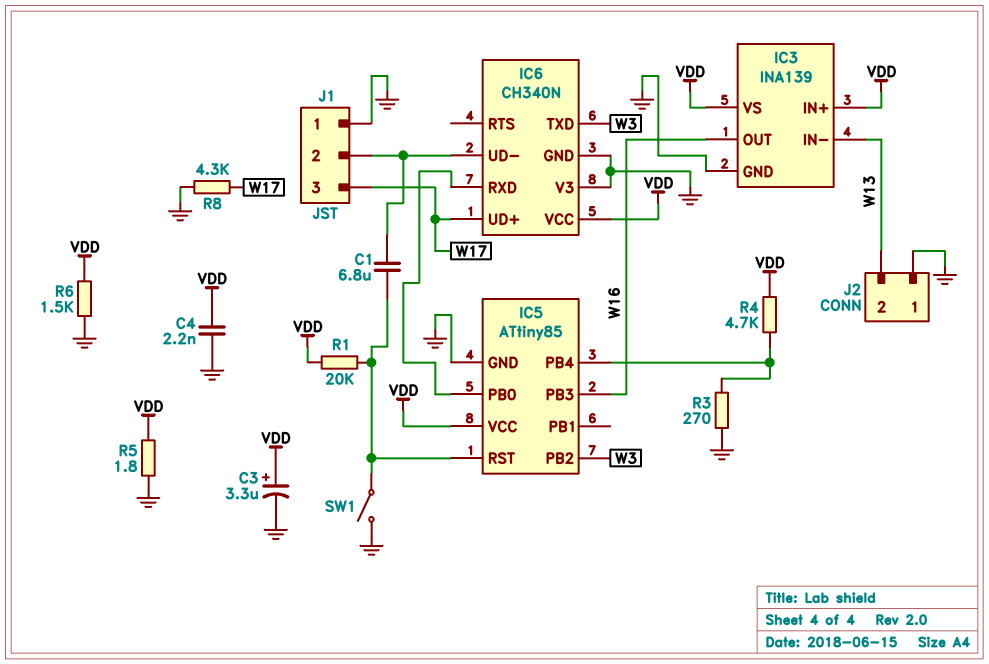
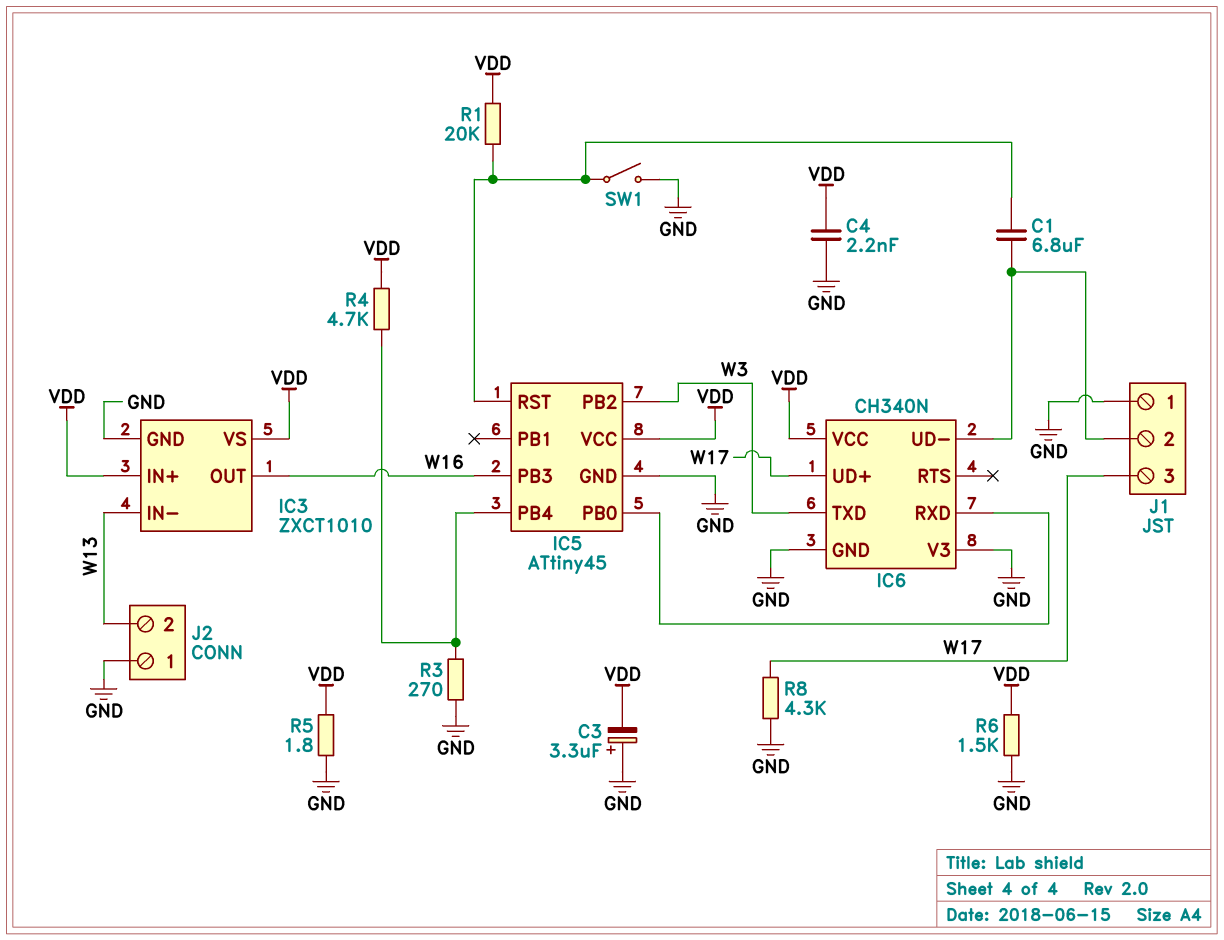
C3: 3.3uF (plus VDD, minus GND) -> 3.3uF (plus GND, minus VDD)
IC3: INA139 -> ZXCT1010
IC5: ATtiny85 -> ATtiny45

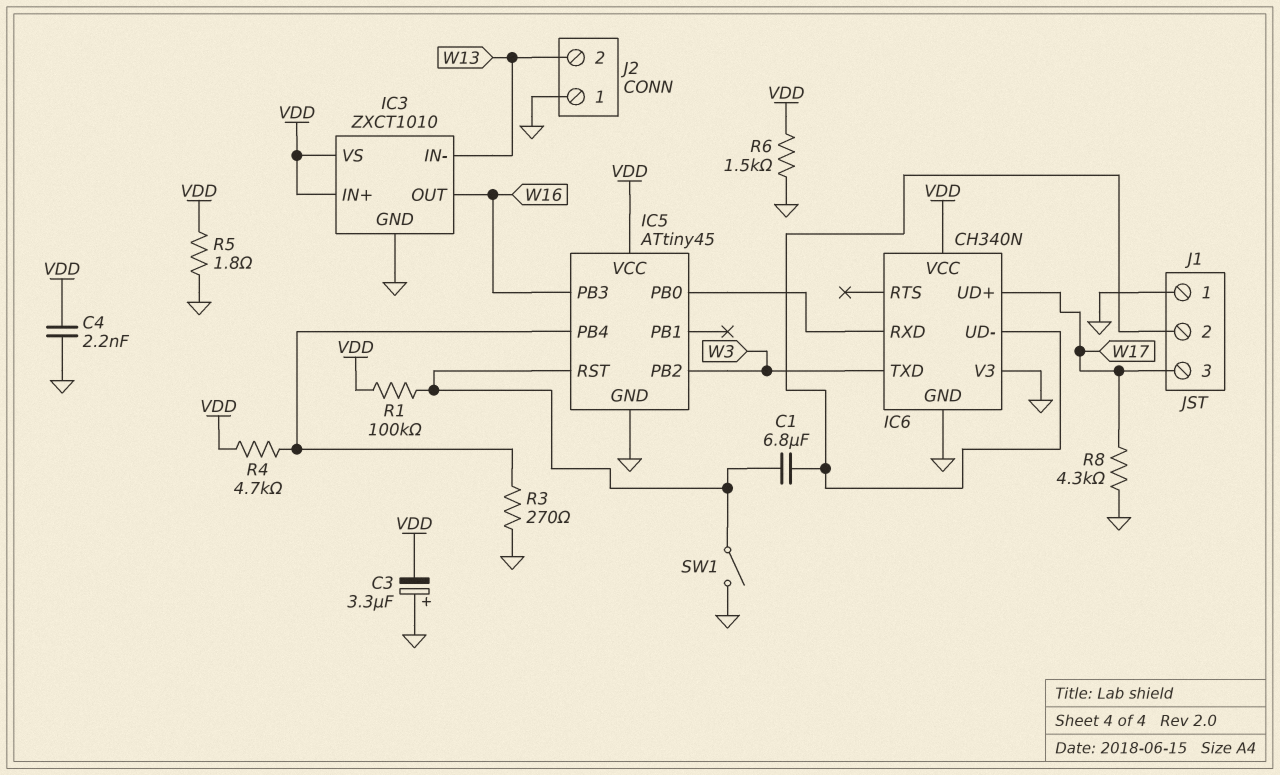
R1: 20k (IC5/RST, VDD) -> 100k (IC5/RST, VDD)

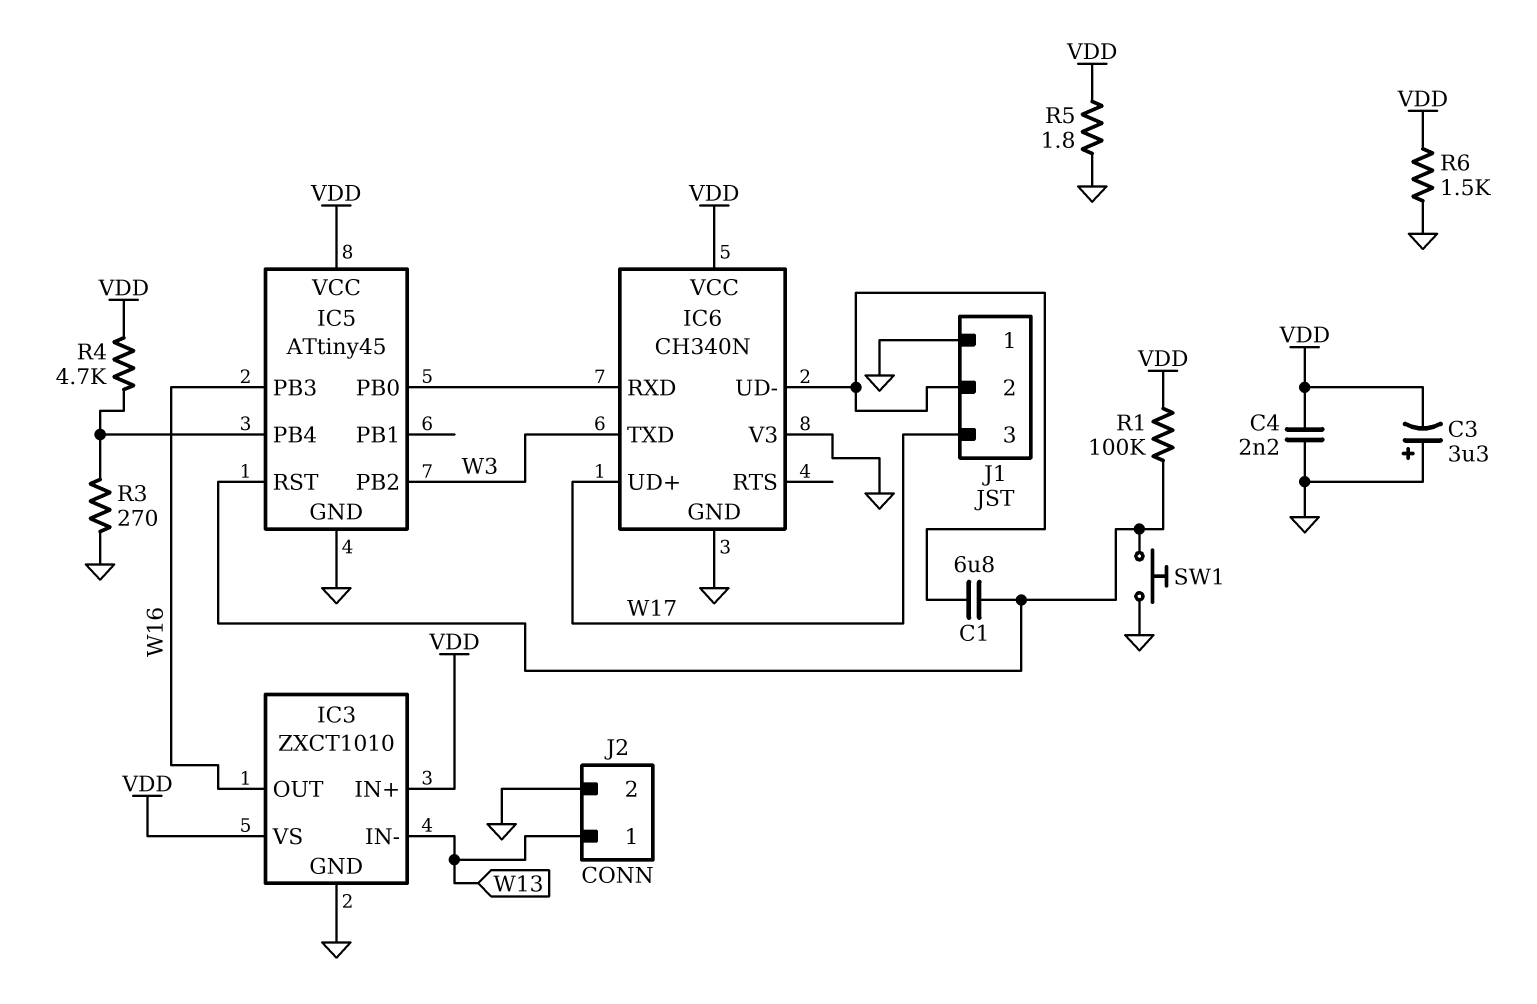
J2 pin 1: GND -> W13
J2 pin 2: W13 -> GND
R8: 4.3k (GND, W17) -> none
SW1: switch (GND, IC5/RST) -> button (GND, IC5/RST)

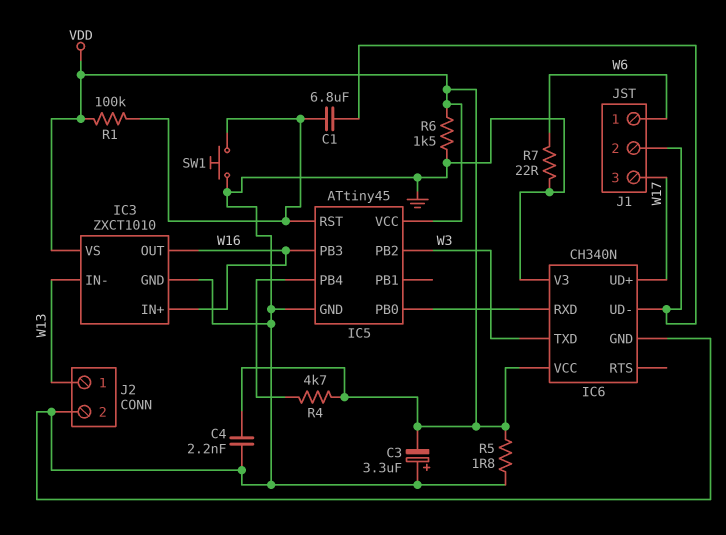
IC3 pin IN+: VDD -> W16
J1 pin 1: GND -> W6
R3: 270 (GND, IC5/PB4) -> none
R7: none -> 22 (GND, W6)

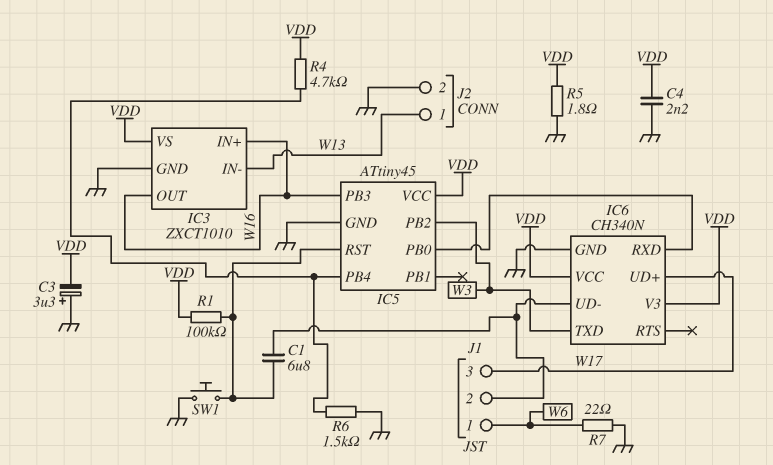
IC6 pin V3: GND -> VDD
R6: 1.5k (GND, VDD) -> 1.5k (GND, IC5/PB4)

